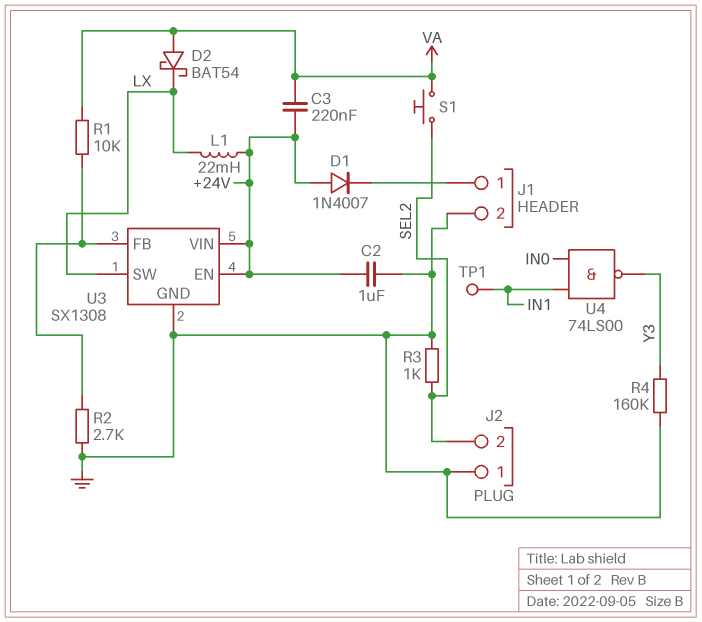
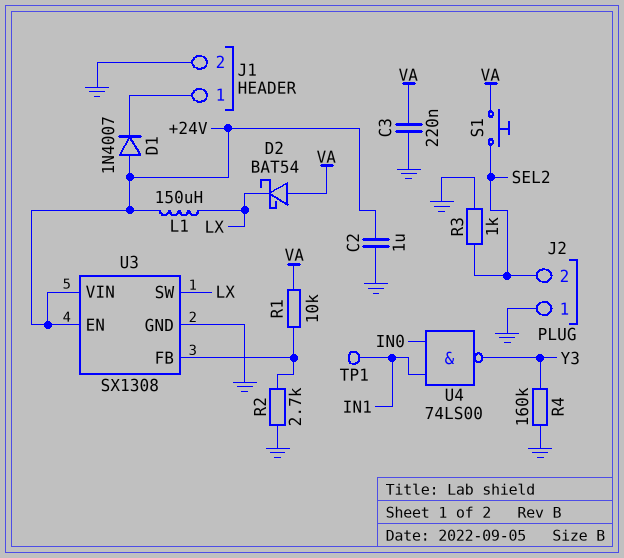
C3: 220nF (+24V, VA) -> 220nF (GND, VA)
L1: 22mH (+24V, LX) -> 150uH (+24V, LX)

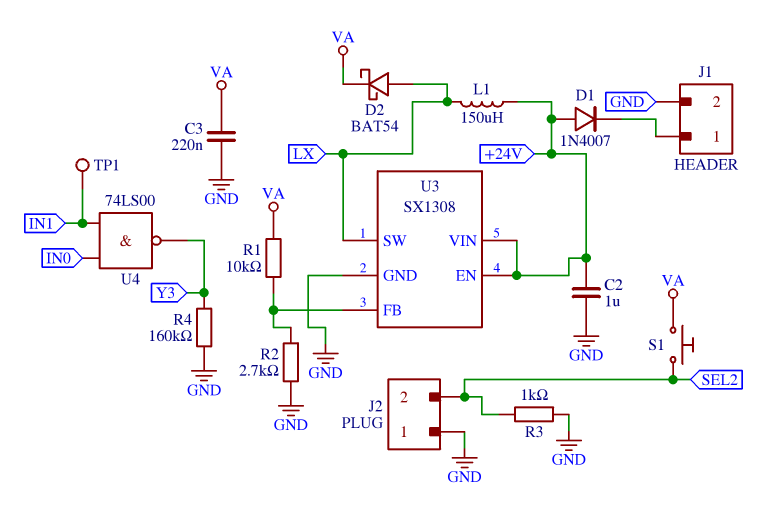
D2: schottky BAT54 (A VA, K LX) -> schottky BAT54 (A LX, K VA)

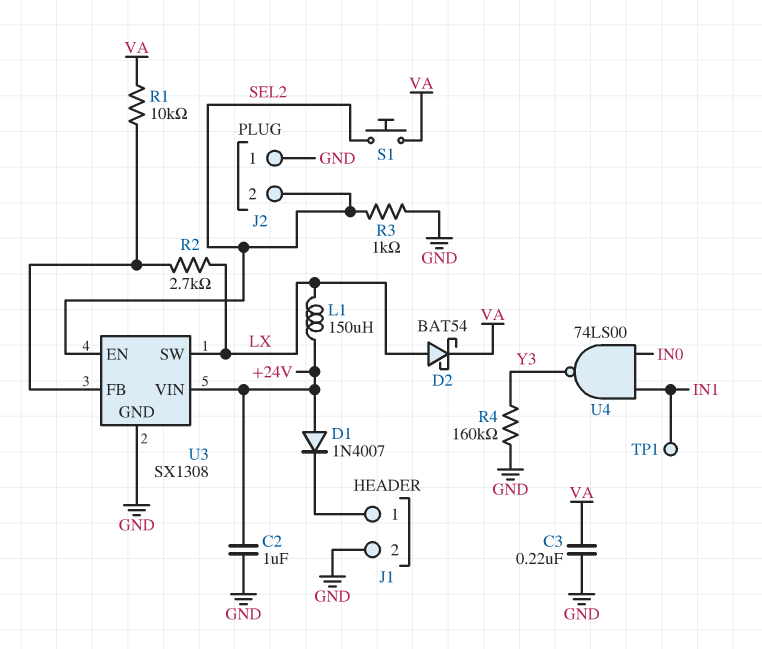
R2: 2.7k (GND, U3/FB) -> 2.7k (LX, U3/FB)
U3 pin EN: +24V -> SEL2

